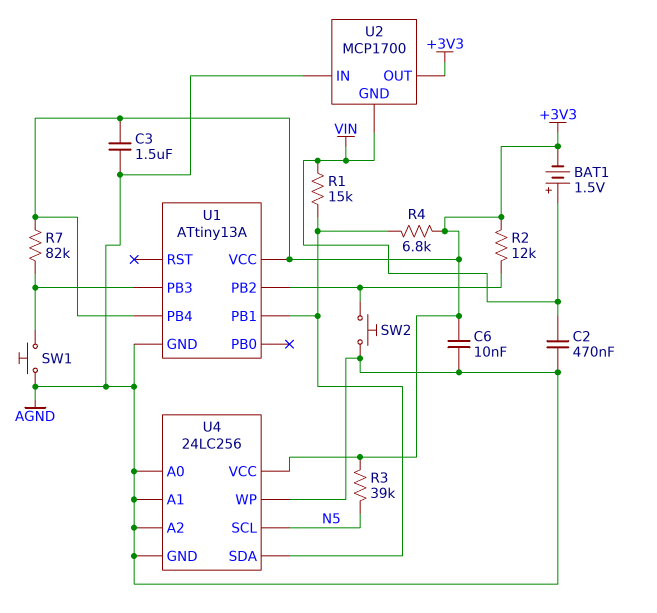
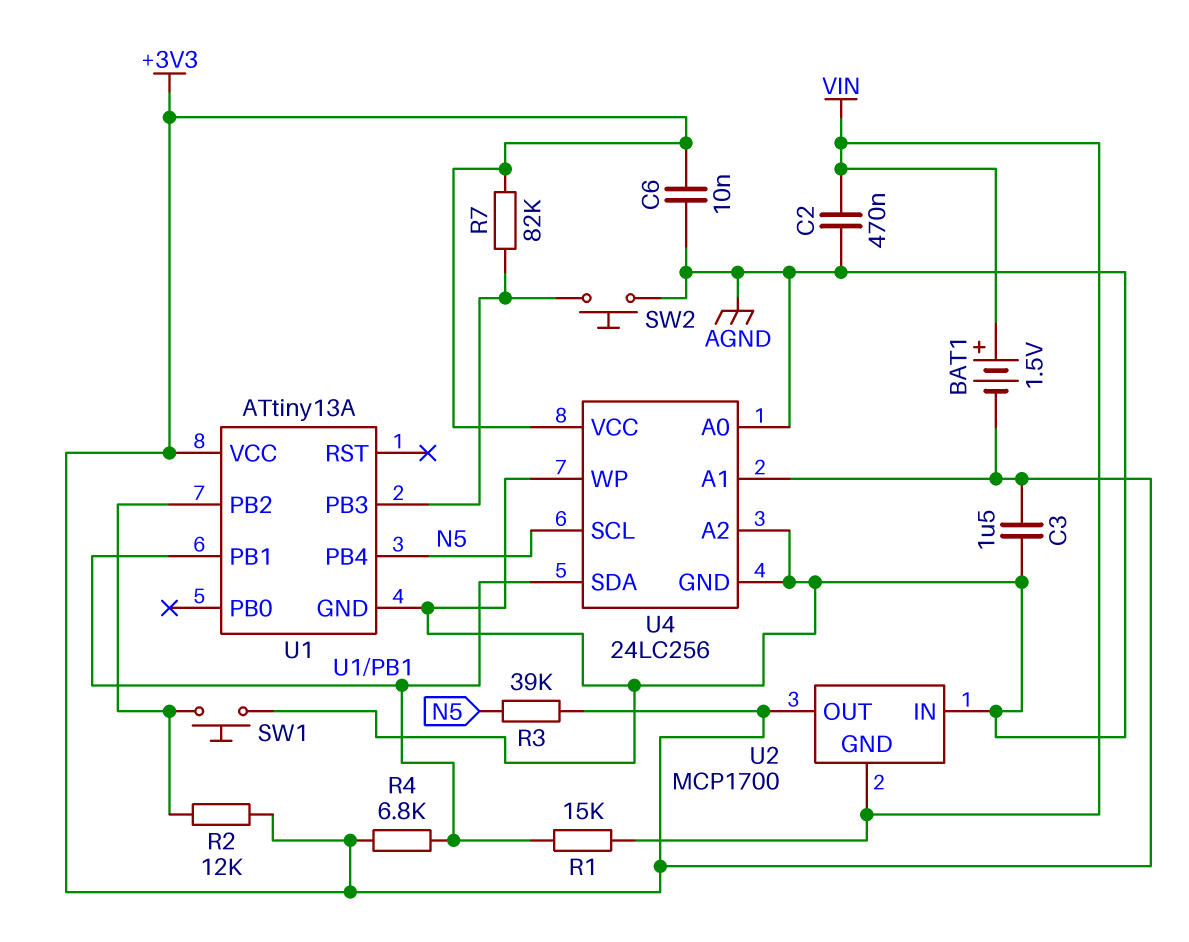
SW1: button (AGND, U1/PB3) -> button (AGND, U1/PB2)
SW2: button (AGND, U1/PB2) -> button (AGND, U1/PB3)
U1 pin PB4: +3V3 -> N5
U4 pin A1: AGND -> +3V3

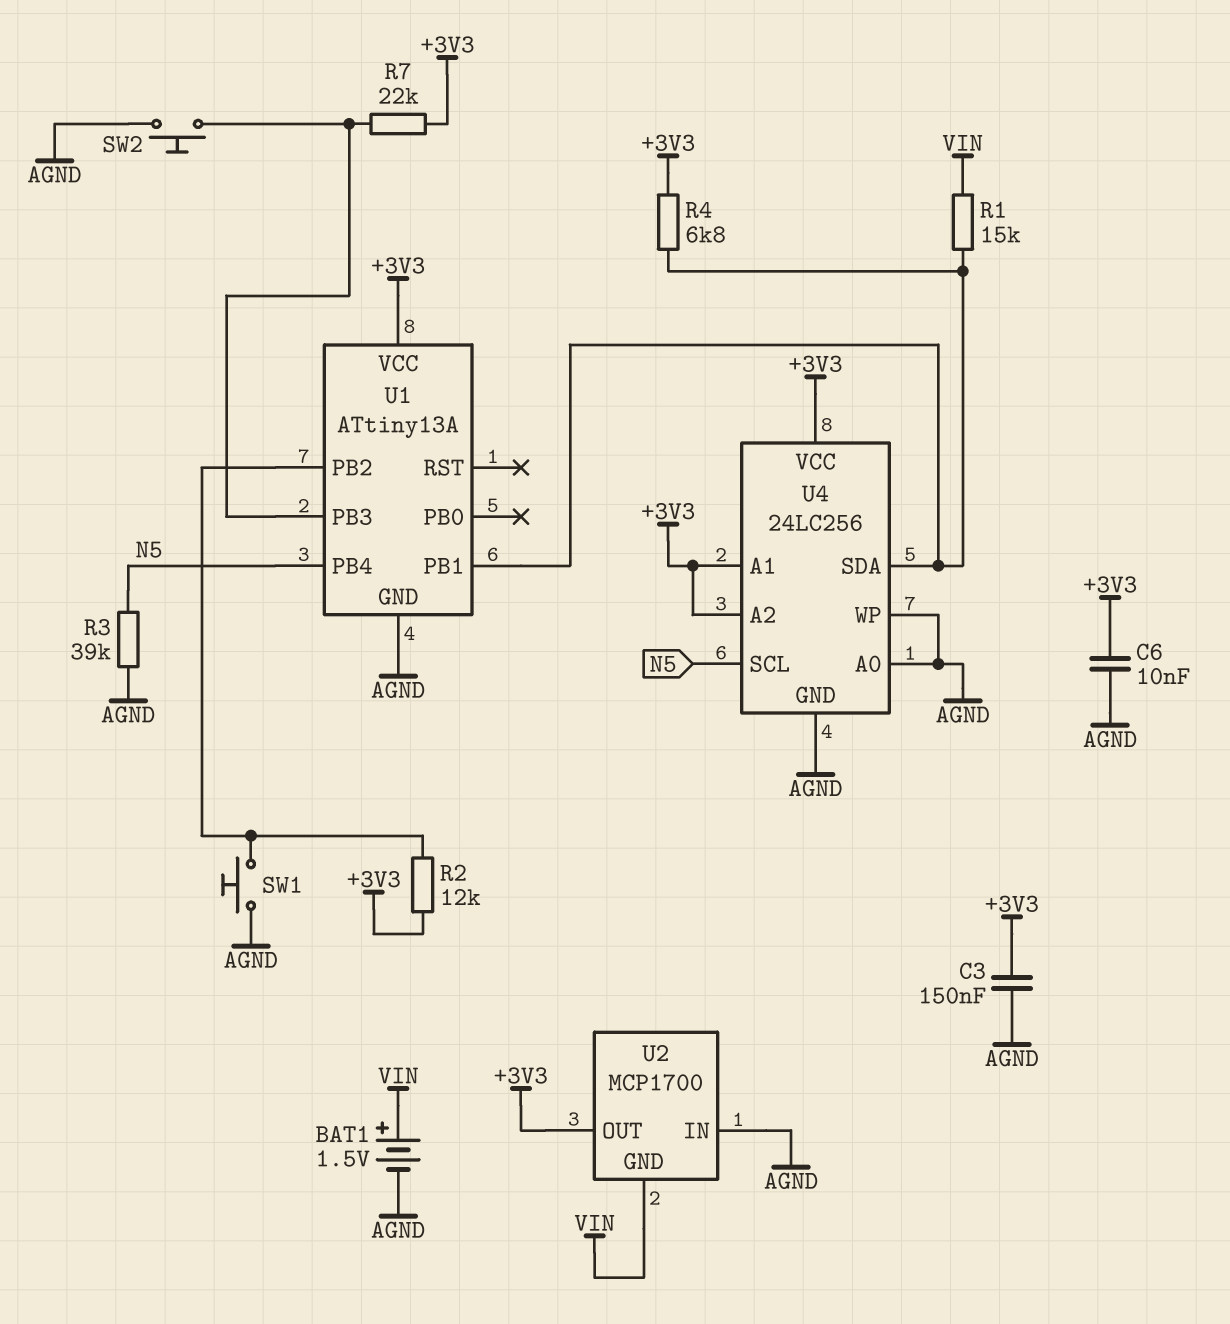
BAT1: 1.5V (plus VIN, minus +3V3) -> 1.5V (plus VIN, minus AGND)
C2: 470nF (AGND, VIN) -> none
C3: 1.5uF (+3V3, AGND) -> 150nF (+3V3, AGND)
R3: 39k (+3V3, N5) -> 39k (AGND, N5)
R7: 82k (+3V3, U1/PB3) -> 22k (+3V3, U1/PB3)
U4 pin A2: AGND -> +3V3

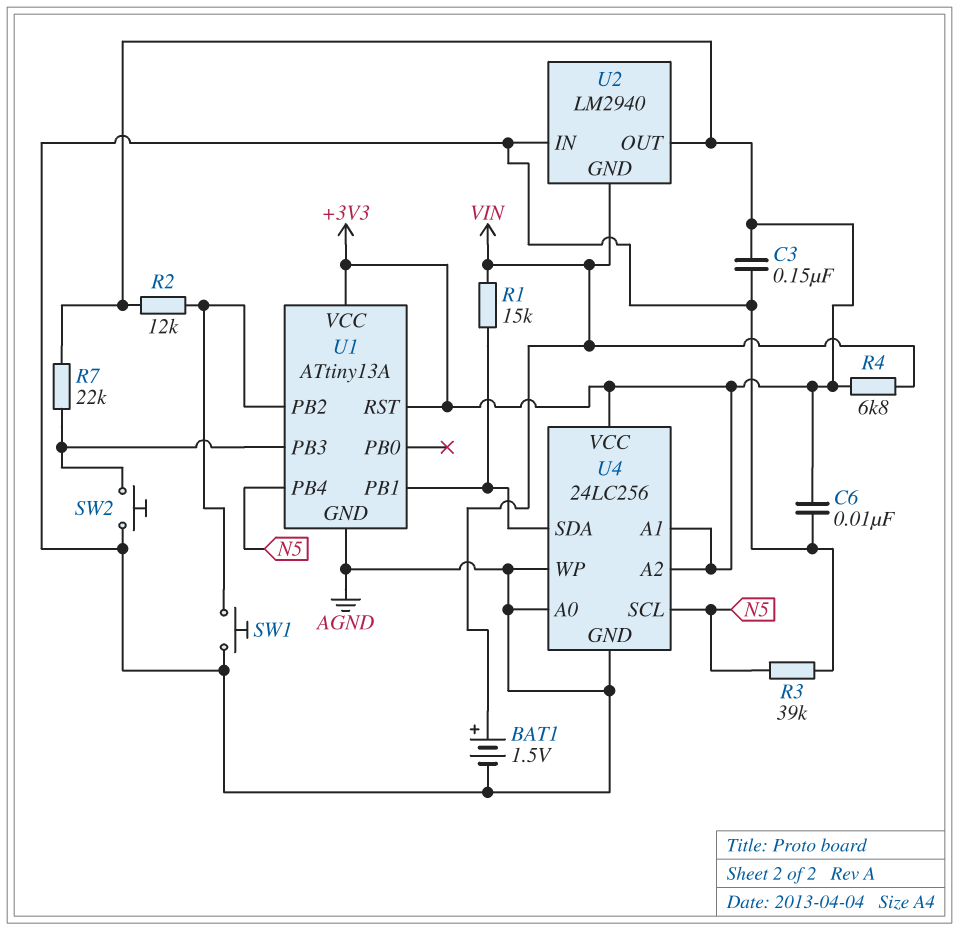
R4: 6.8k (+3V3, U1/PB1) -> 6.8k (+3V3, VIN)
U1 pin RST: none -> +3V3
U2: MCP1700 -> LM2940

